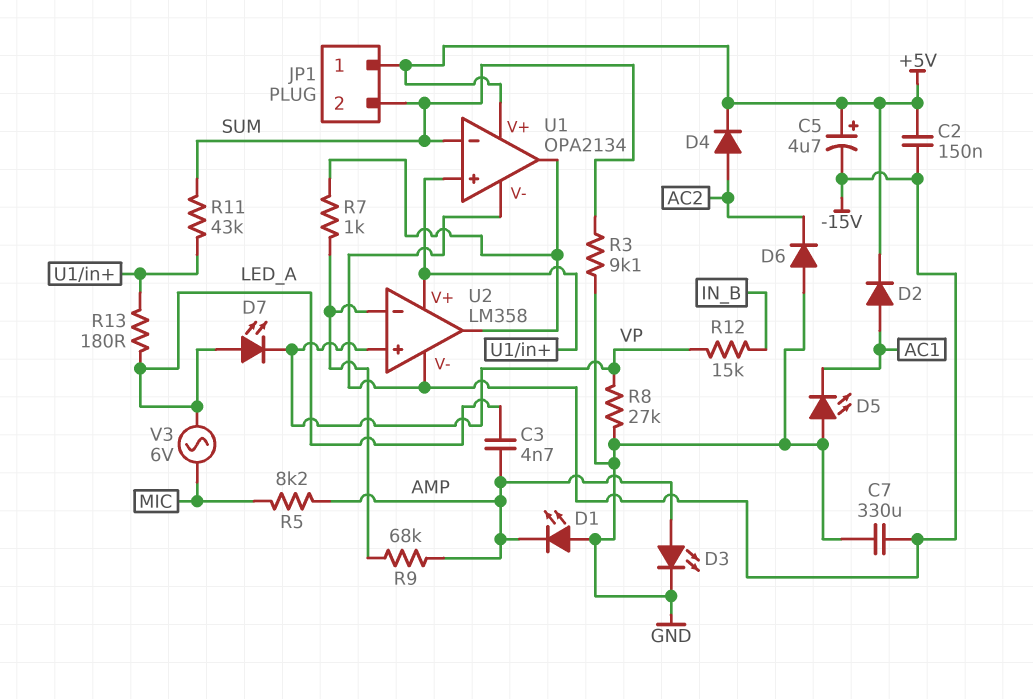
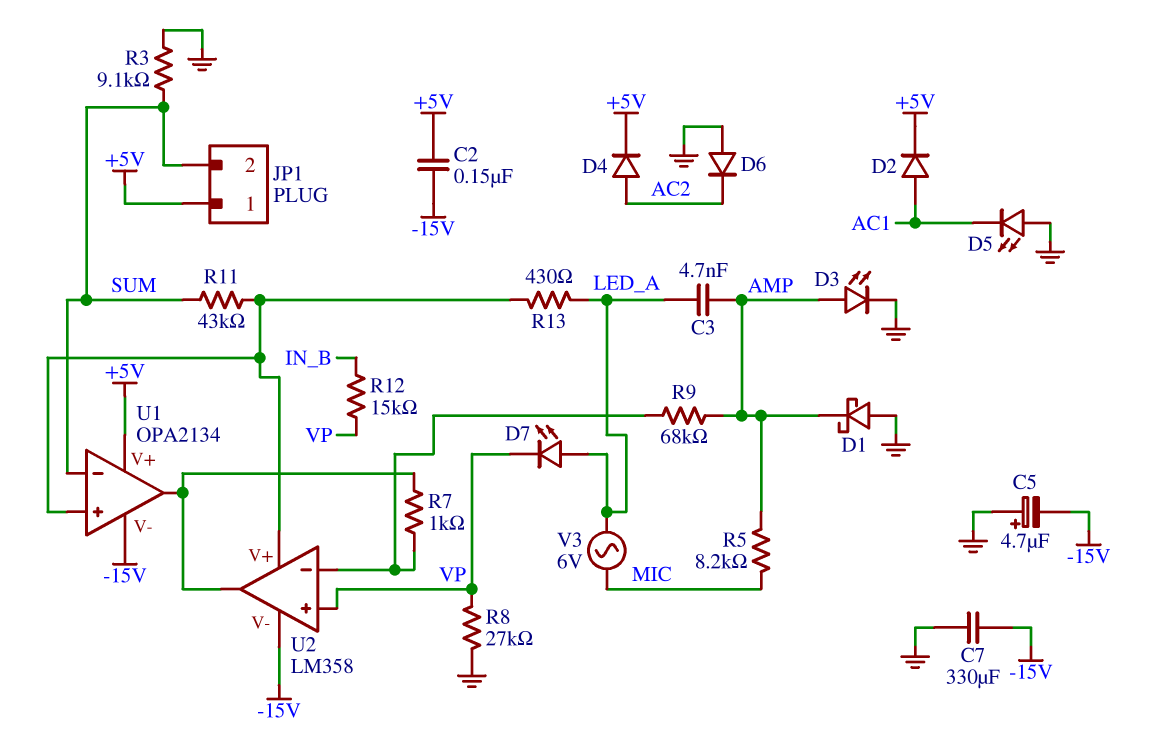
C5: 4.7uF (plus +5V, minus -15V) -> 4.7uF (plus GND, minus -15V)
D1: LED (A GND, K AMP) -> schottky (A GND, K AMP)
R13: 180 (LED_A, U1/in+) -> 430 (LED_A, U1/in+)

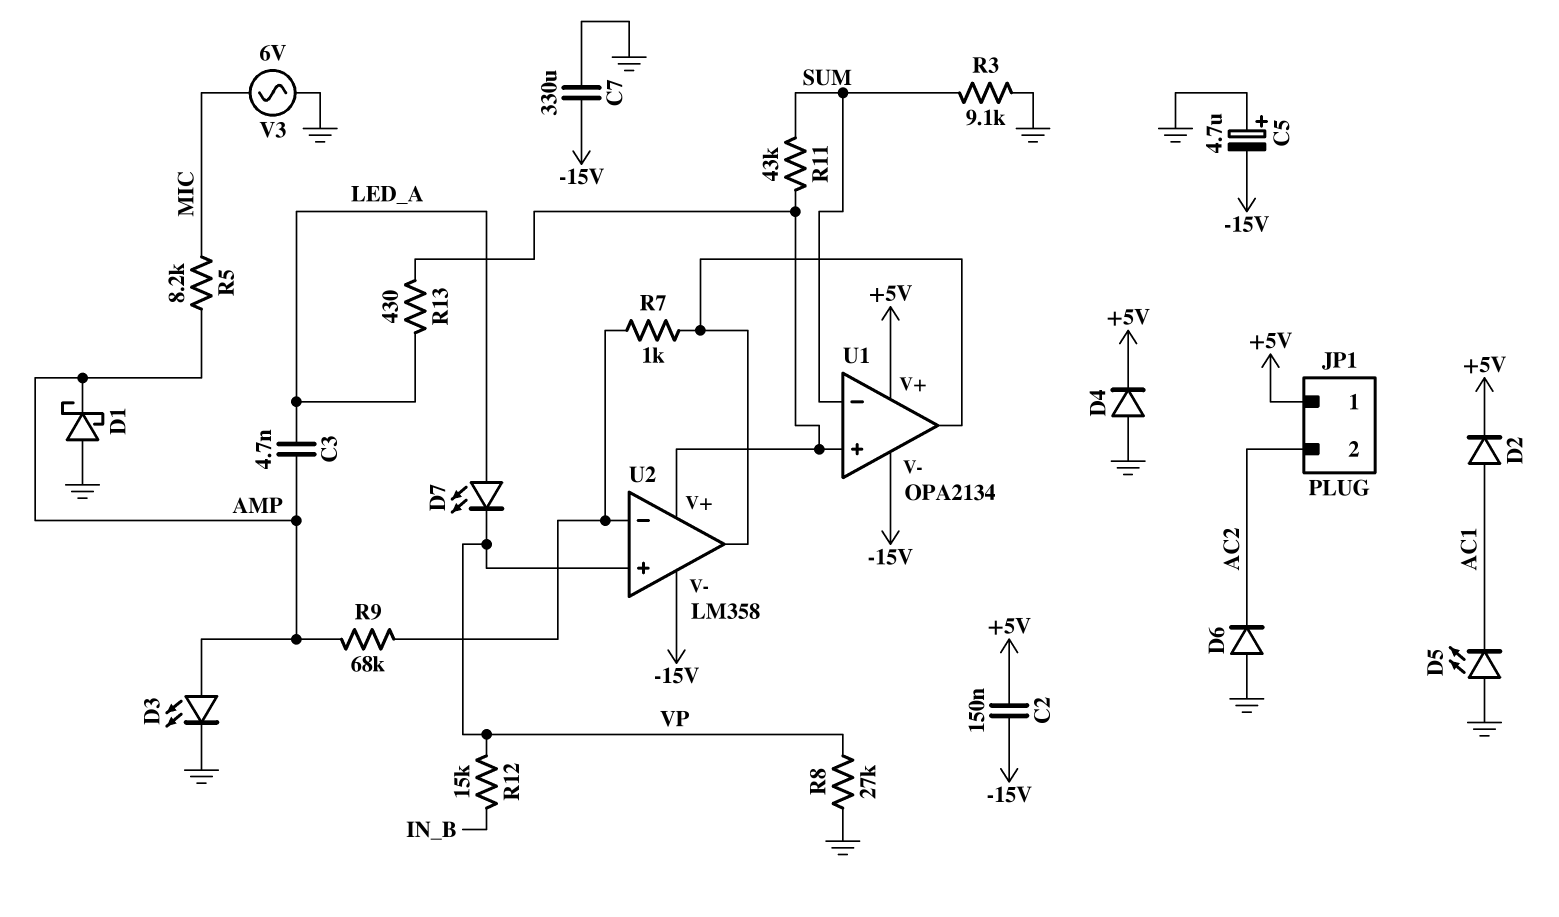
D4: diode (A AC2, K +5V) -> diode (A GND, K +5V)
JP1 pin 2: SUM -> AC2
V3: AC 6V (LED_A, MIC) -> AC 6V (GND, MIC)

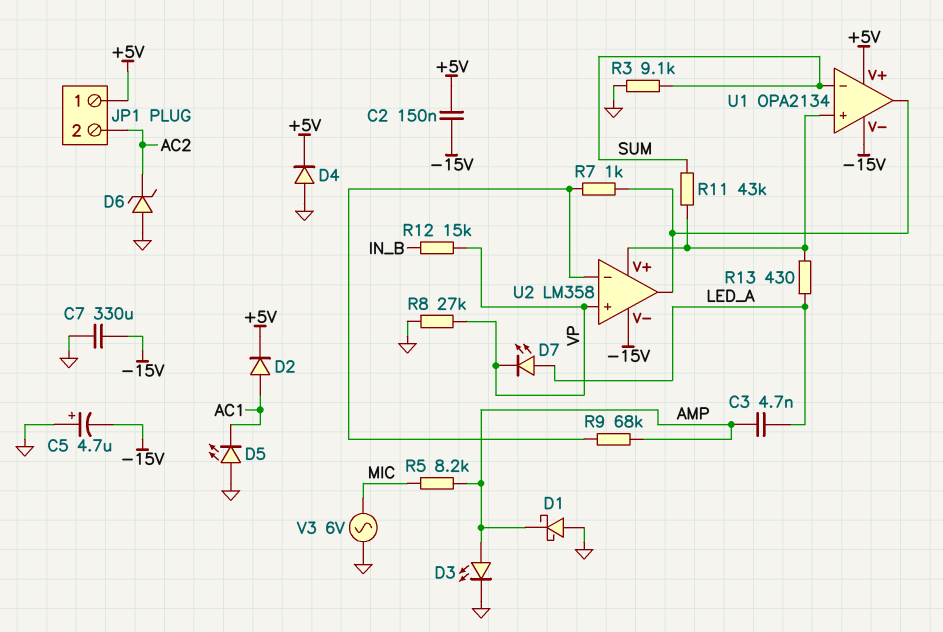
D6: diode (A GND, K AC2) -> zener (A GND, K AC2)

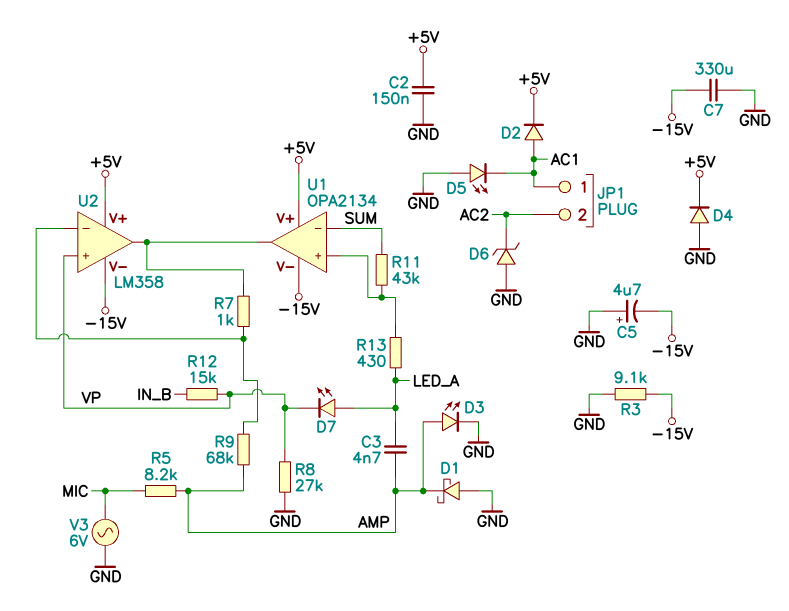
C2: 150nF (+5V, -15V) -> 150nF (+5V, GND)
JP1 pin 1: +5V -> AC1
R3: 9.1k (GND, SUM) -> 9.1k (-15V, GND)
U2 pin V+: U1/in+ -> +5V

